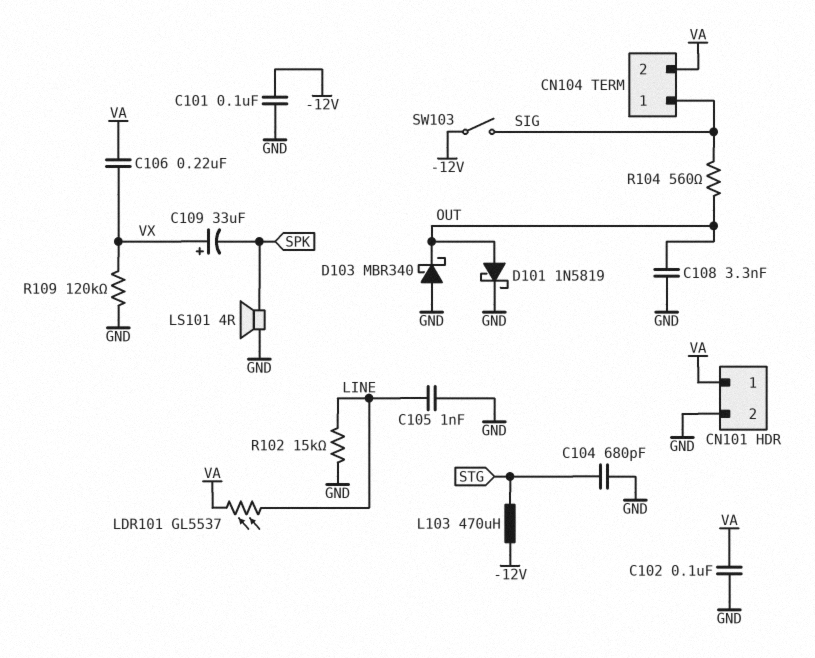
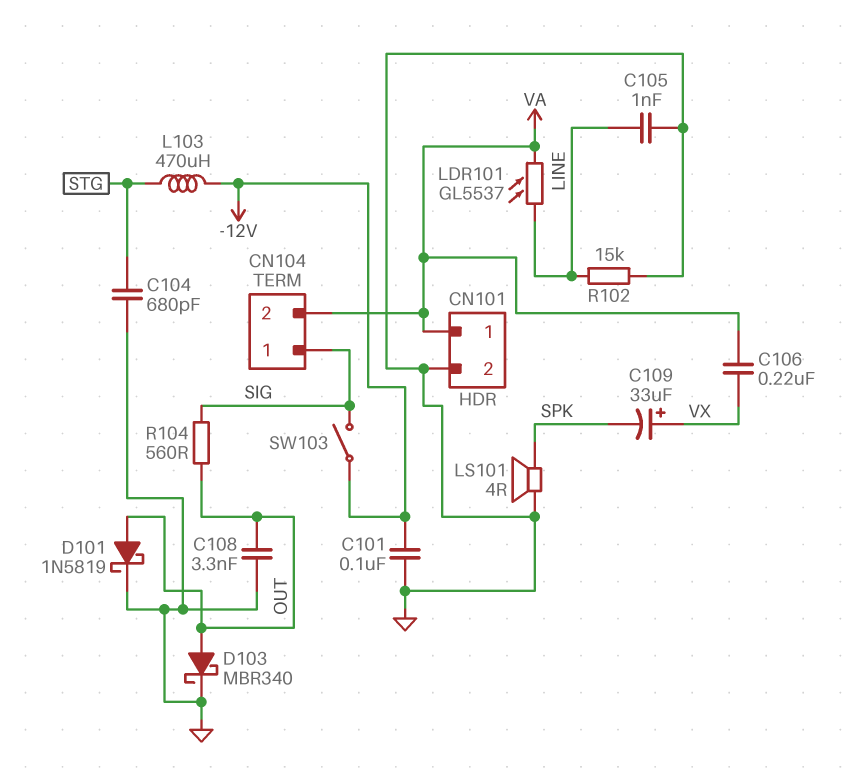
C102: 100nF (GND, VA) -> none
D103: schottky MBR340 (A GND, K OUT) -> schottky MBR340 (A OUT, K GND)
R109: 120k (GND, VX) -> none

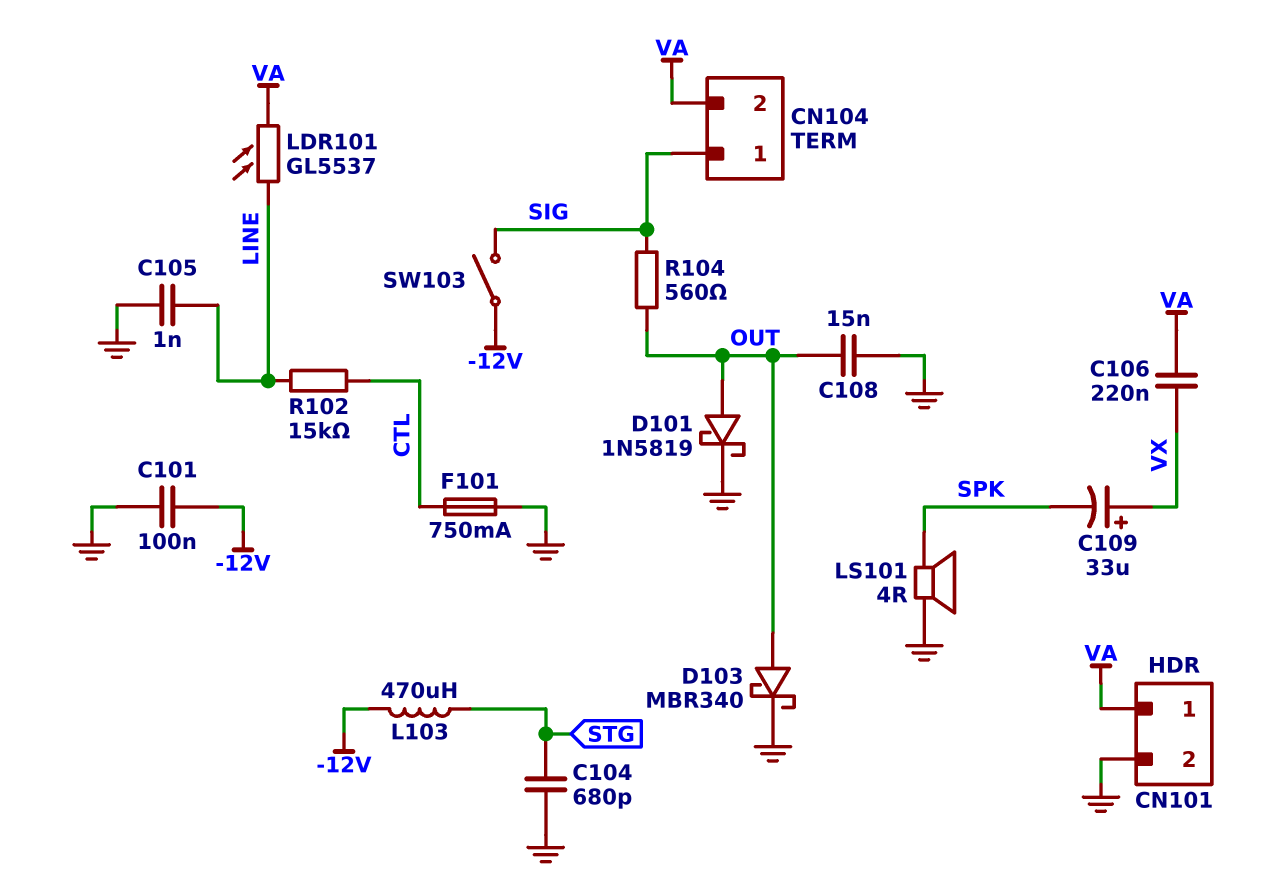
C108: 3.3nF (GND, OUT) -> 15nF (GND, OUT)
F101: none -> 750mA (CTL, GND)
R102: 15k (GND, LINE) -> 15k (CTL, LINE)

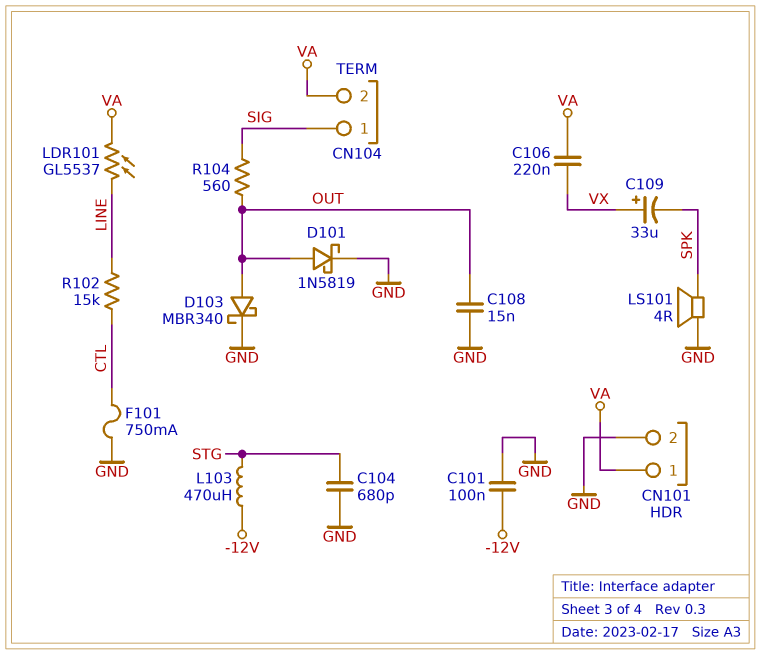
C105: 1nF (GND, LINE) -> none
SW103: switch (-12V, SIG) -> none

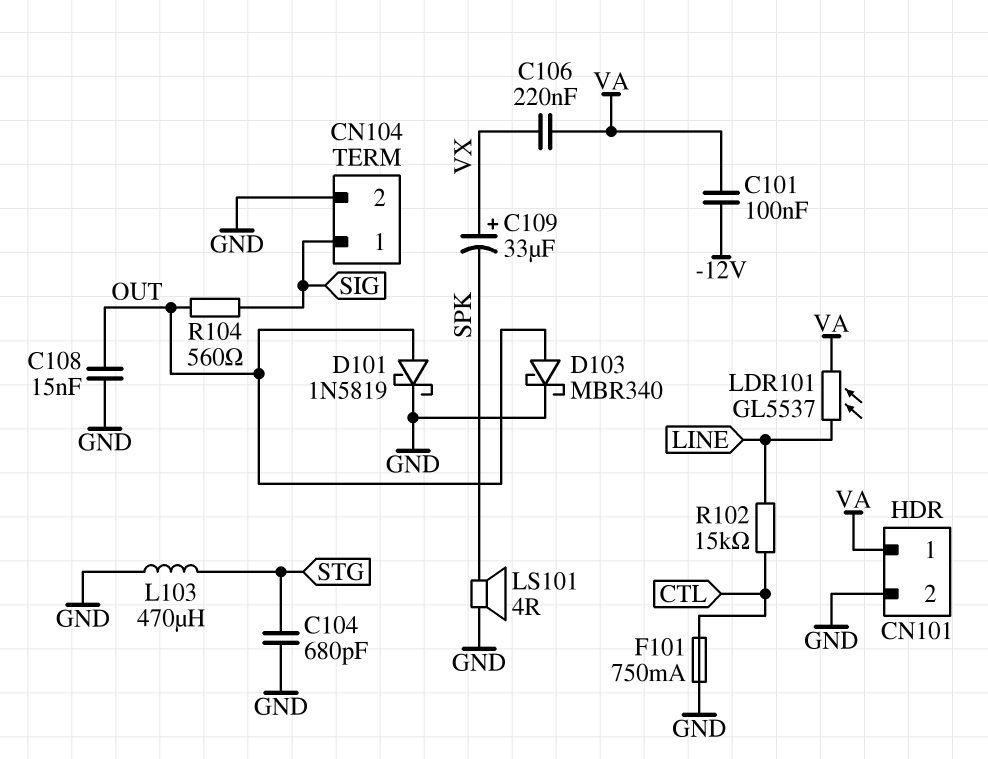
C101: 100nF (-12V, GND) -> 100nF (-12V, VA)
CN104 pin 2: VA -> GND
L103: 470uH (-12V, STG) -> 470uH (GND, STG)

